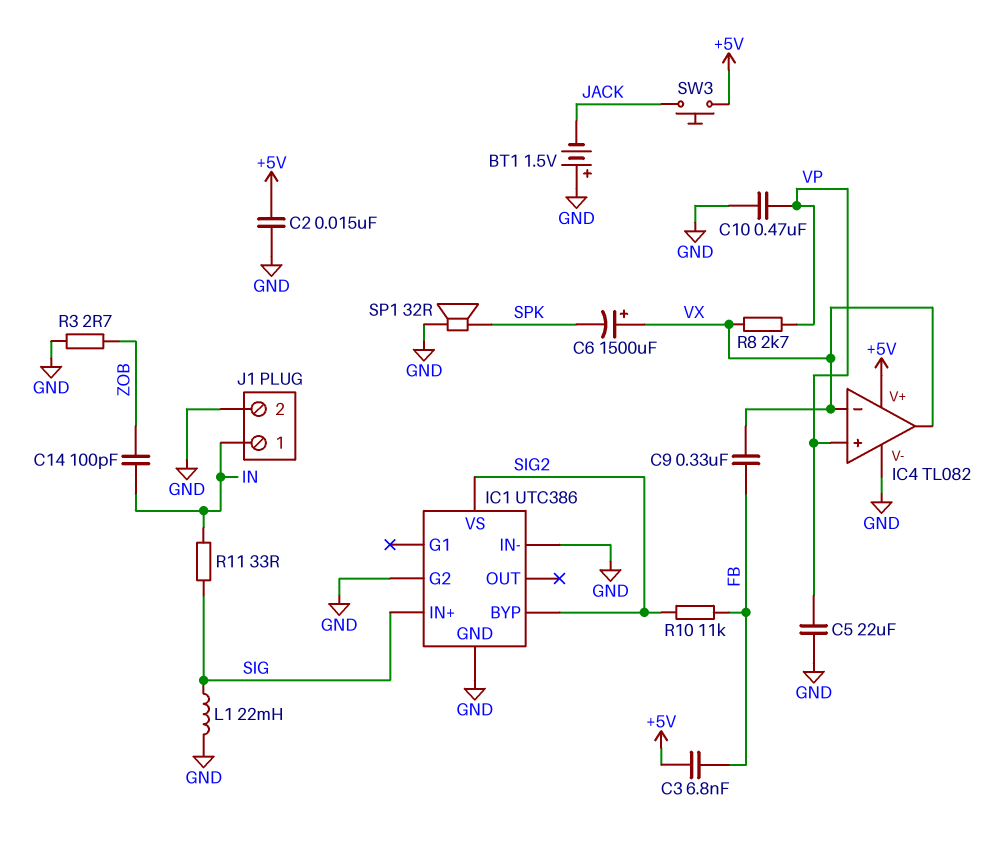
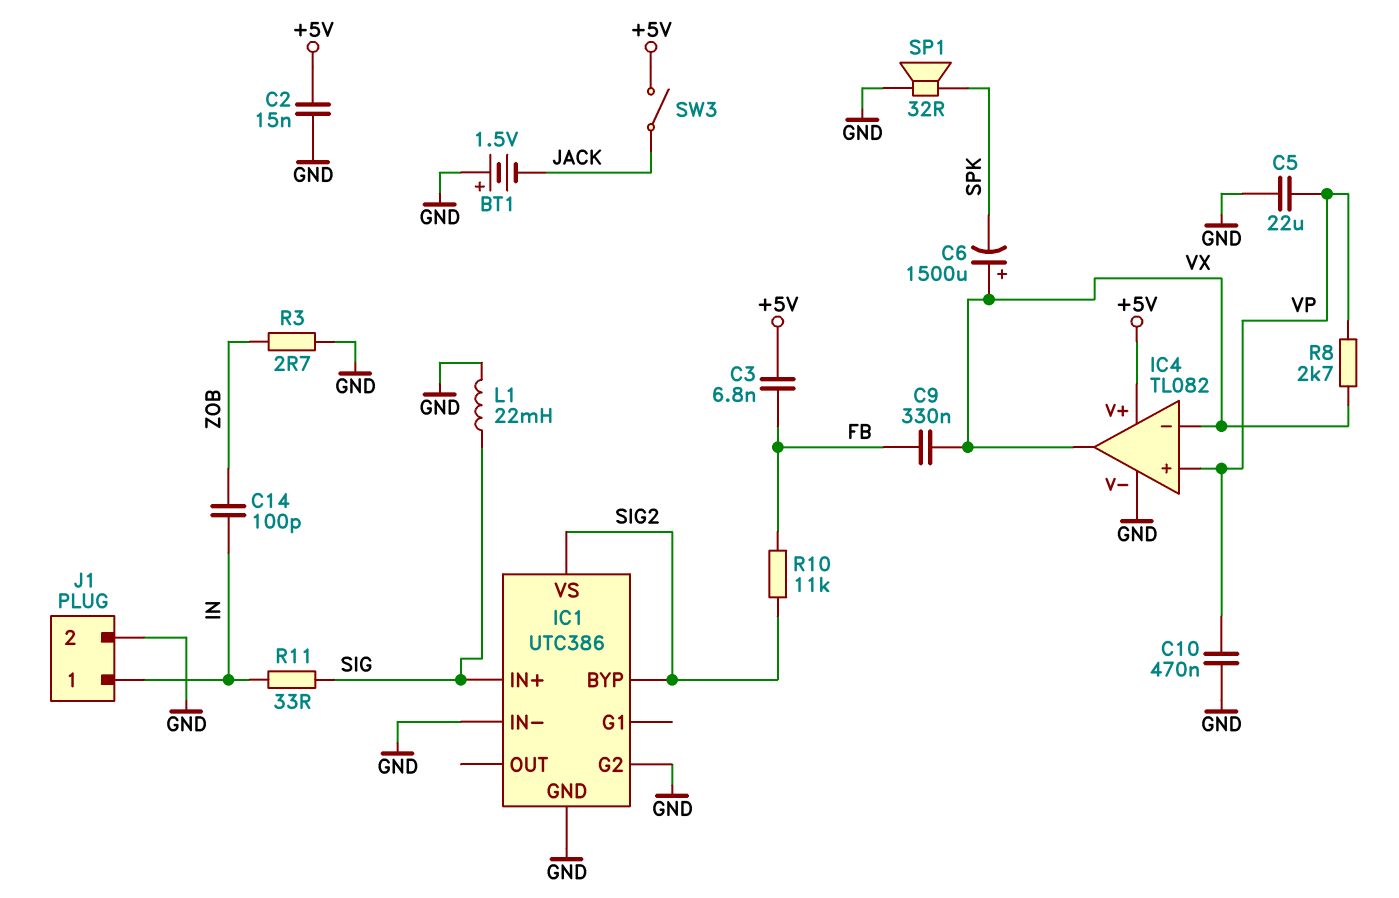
SW3: button (+5V, JACK) -> switch (+5V, JACK)

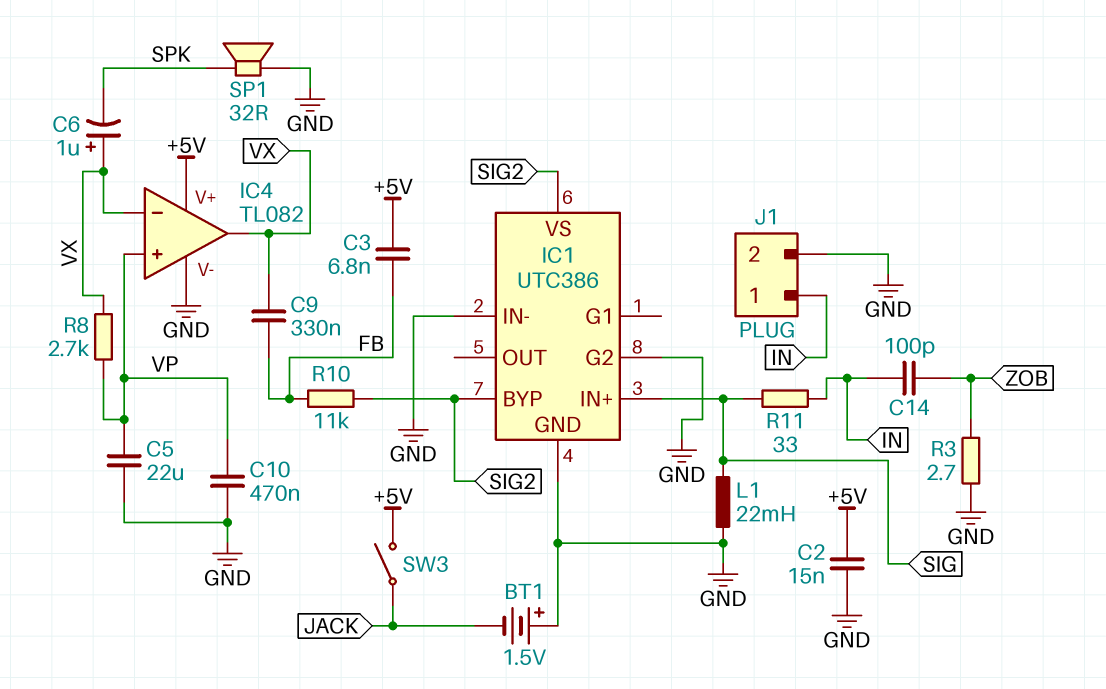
C6: 1500uF (plus VX, minus SPK) -> 1uF (plus VX, minus SPK)

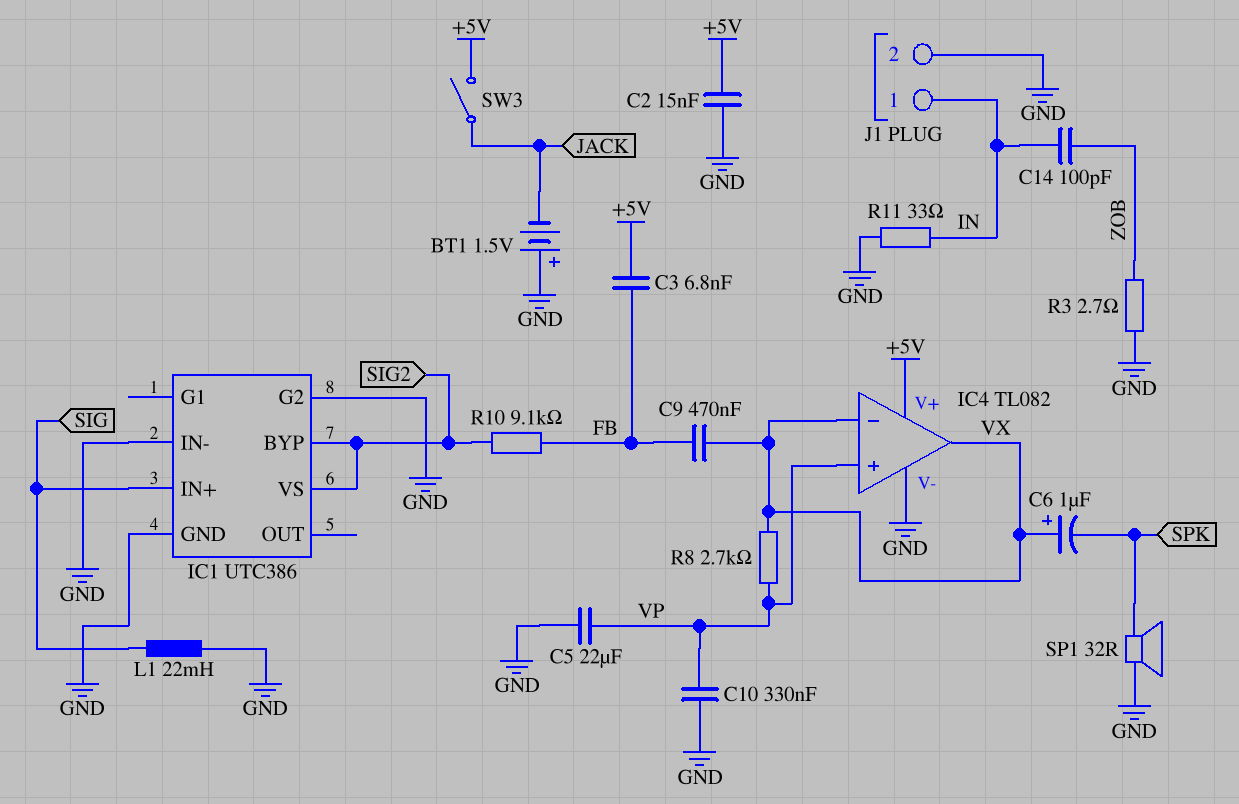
C9: 330nF (FB, VX) -> 470nF (FB, VX)
C10: 470nF (GND, VP) -> 330nF (GND, VP)
R10: 11k (FB, SIG2) -> 9.1k (FB, SIG2)
R11: 33 (IN, SIG) -> 33 (GND, IN)

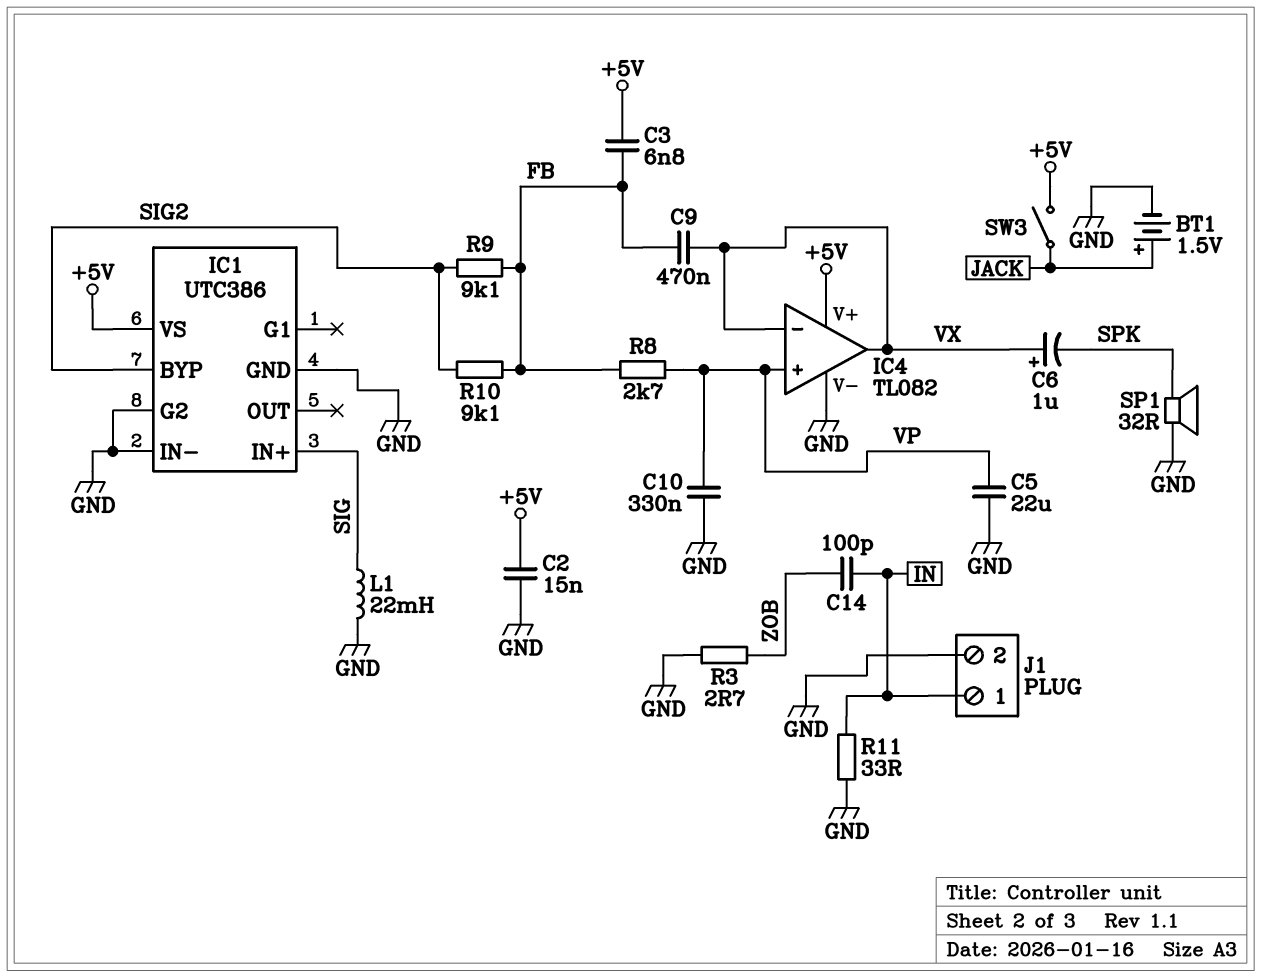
BT1: 1.5V (plus GND, minus JACK) -> 1.5V (plus JACK, minus GND)
IC1 pin VS: SIG2 -> +5V
R8: 2.7k (VP, VX) -> 2.7k (FB, VP)
R9: none -> 9.1k (FB, SIG2)

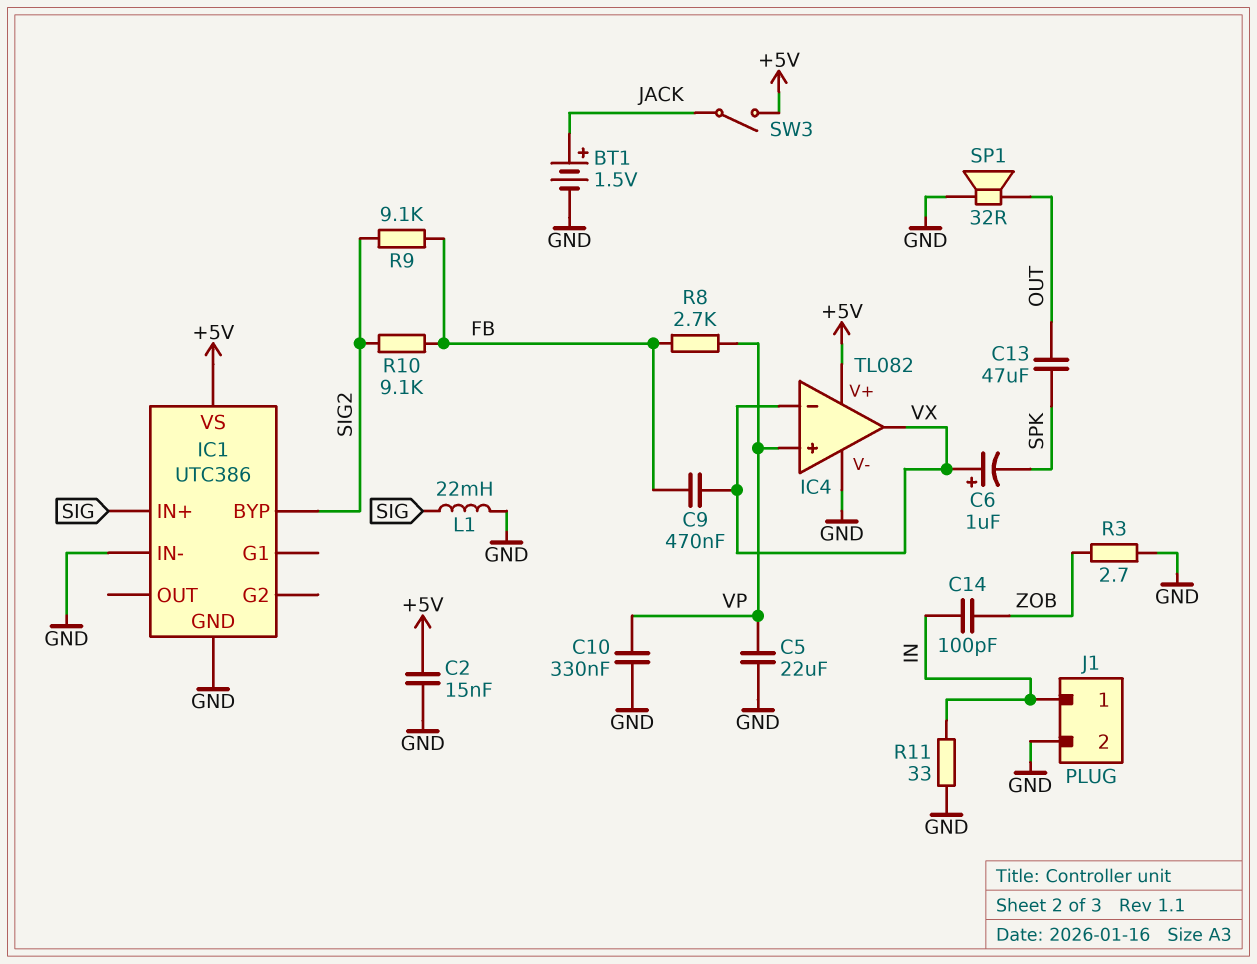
C3: 6.8nF (+5V, FB) -> none
C13: none -> 47uF (OUT, SPK)
IC1 pin G2: GND -> none
SP1: speaker 32R (GND, SPK) -> speaker 32R (GND, OUT)

